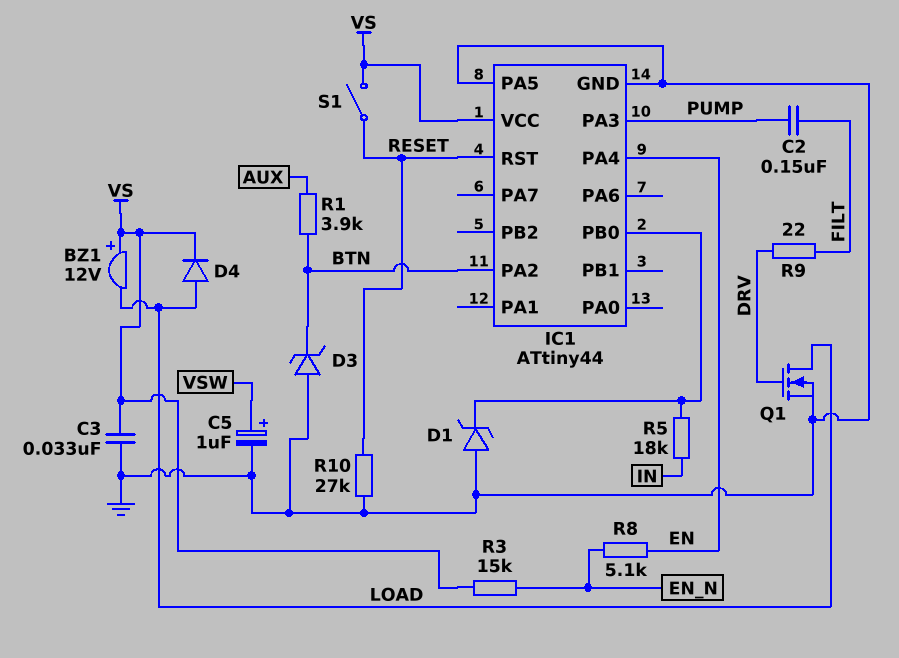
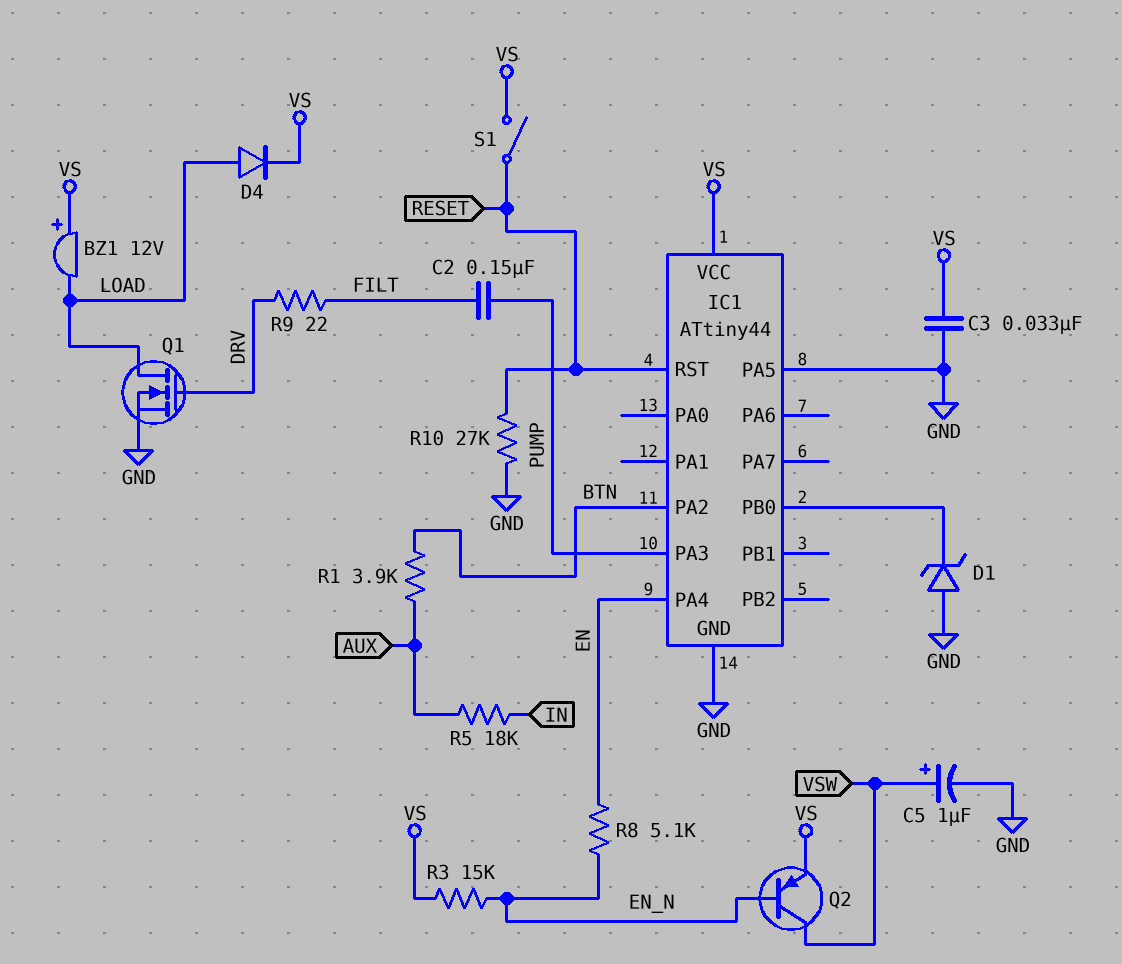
D3: zener (A GND, K BTN) -> none
Q2: none -> PNP (B EN_N, C VSW, E VS)
R5: 18k (IC1/PB0, IN) -> 18k (AUX, IN)

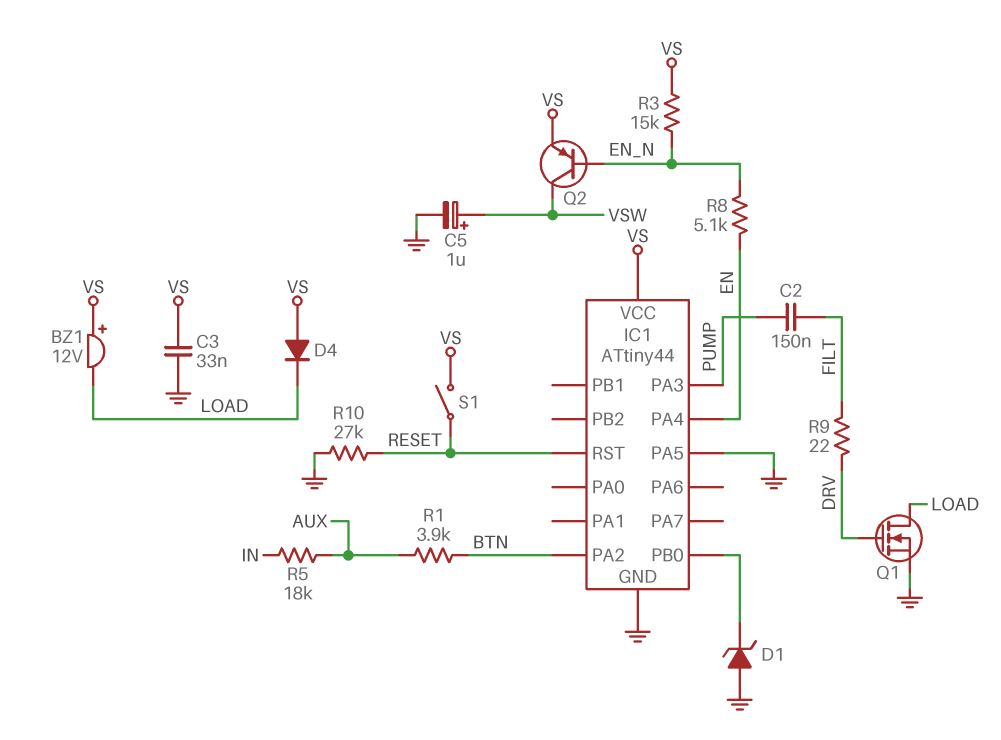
D4: diode (A LOAD, K VS) -> diode (A VS, K LOAD)

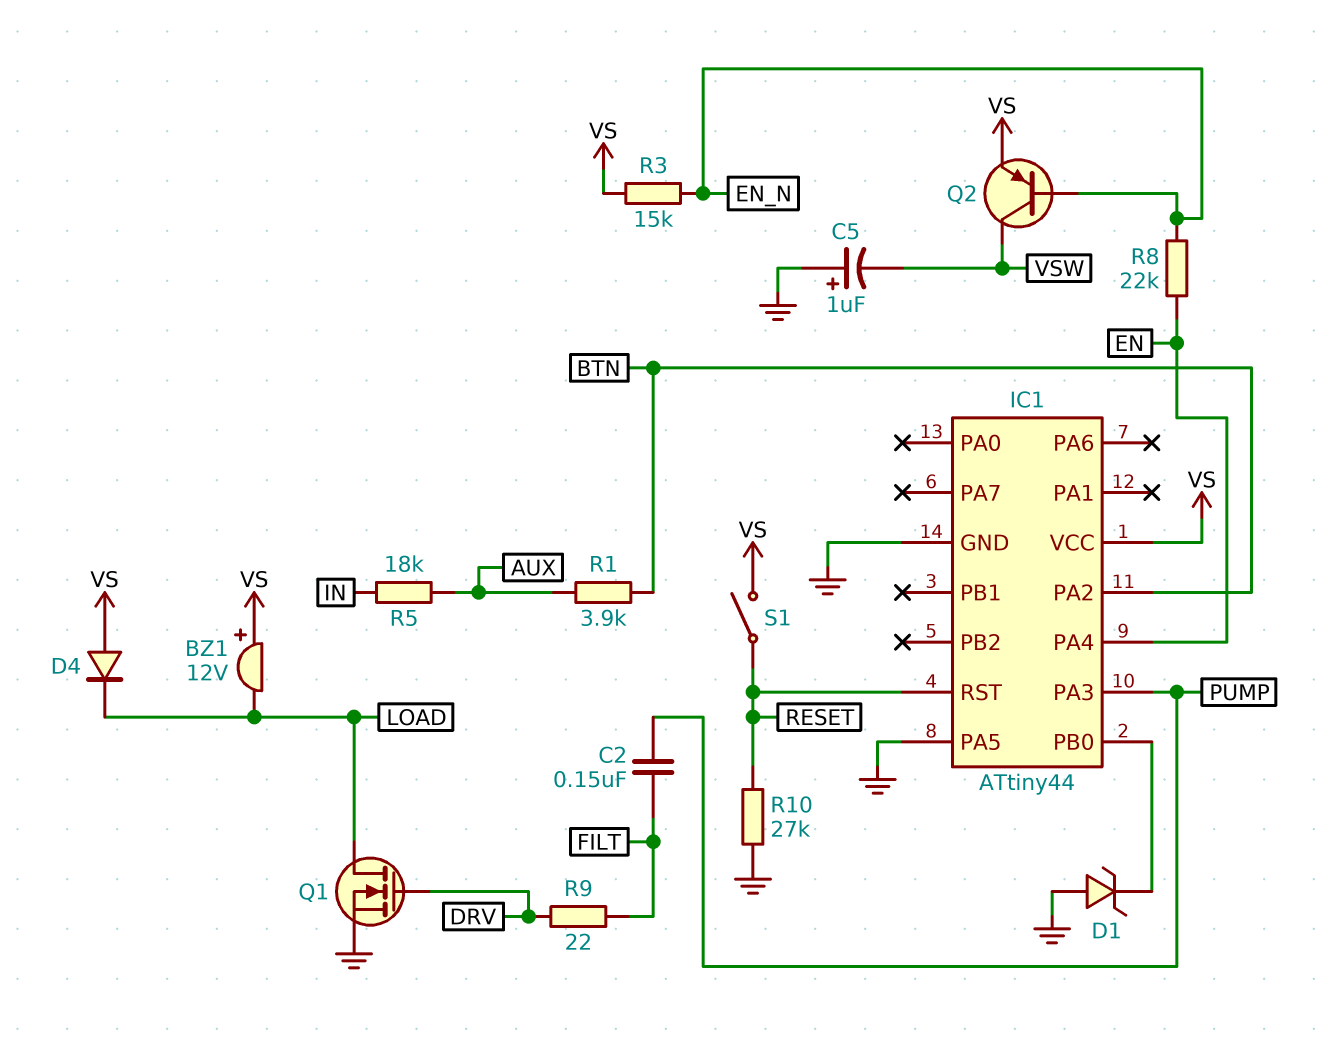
C3: 33nF (GND, VS) -> none
C5: 1uF (plus VSW, minus GND) -> 1uF (plus GND, minus VSW)
R8: 5.1k (EN, EN_N) -> 22k (EN, EN_N)

